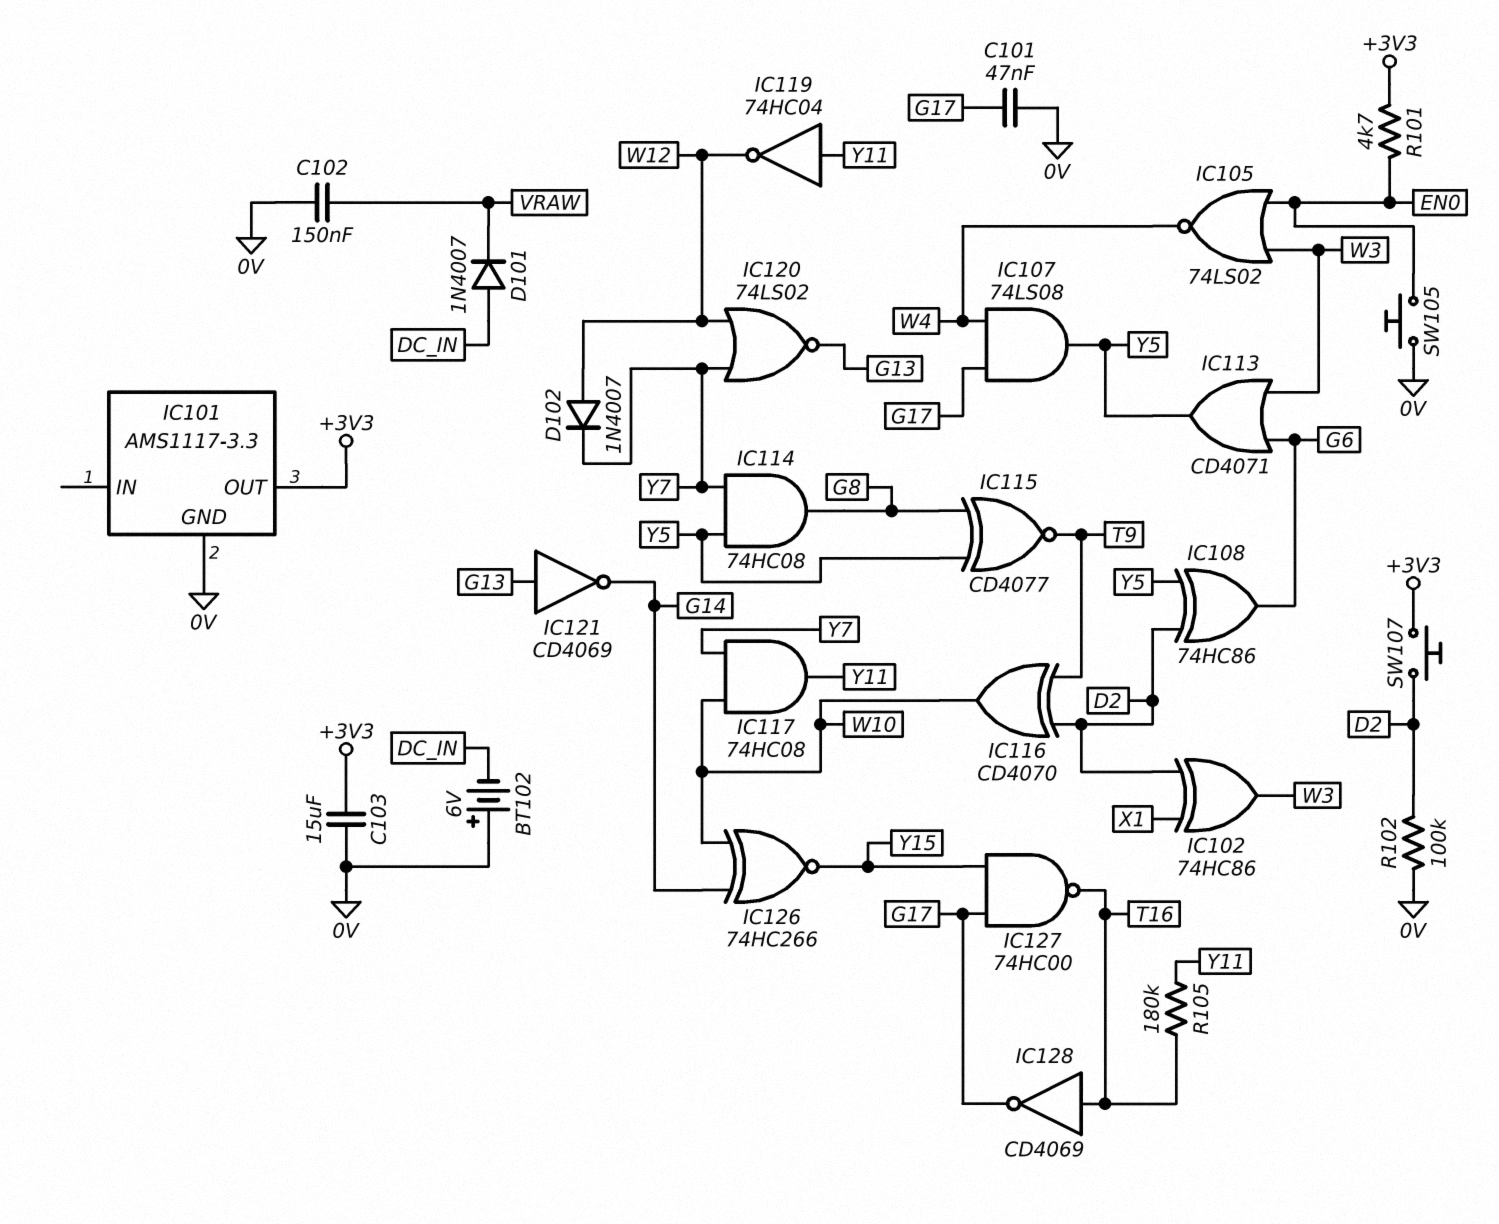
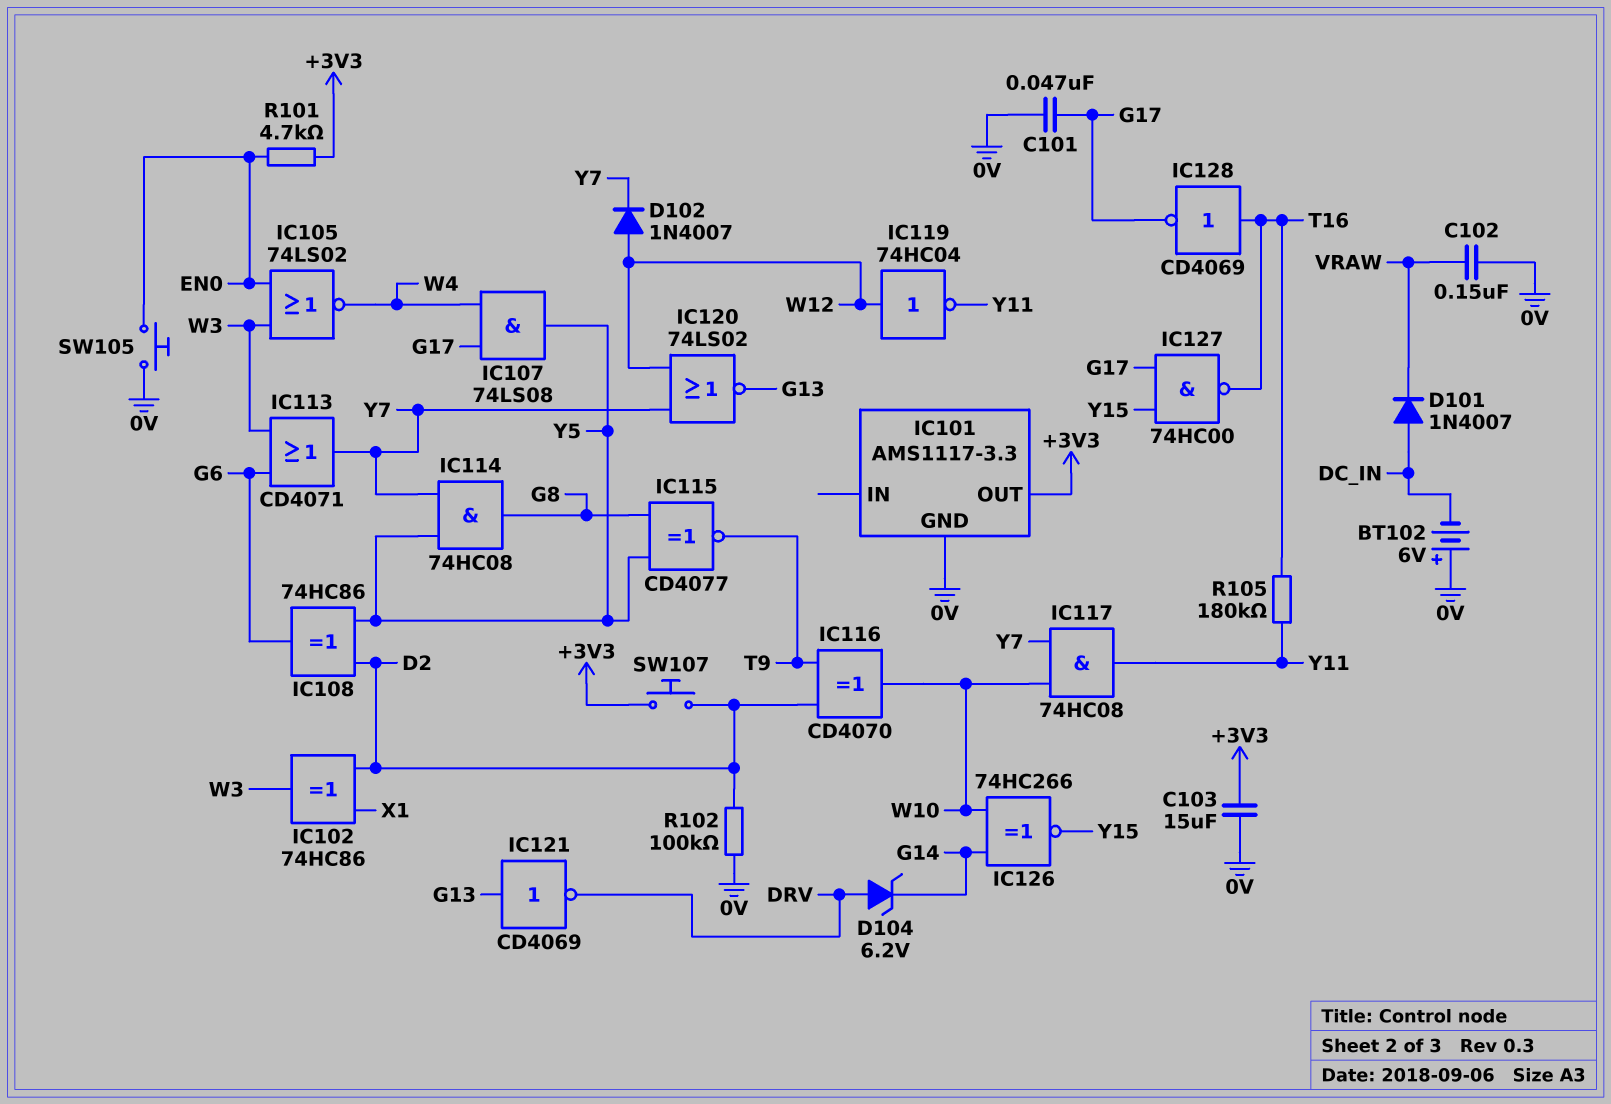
D104: none -> zener 6.2V (A DRV, K G14)
IC113: OR CD4071 (in G6, in W3, out Y5) -> OR CD4071 (in G6, in W3, out Y7)
IC119: NOT 74HC04 (in Y11, out W12) -> NOT 74HC04 (in W12, out Y11)
IC121: NOT CD4069 (in G13, out G14) -> NOT CD4069 (in G13, out DRV)

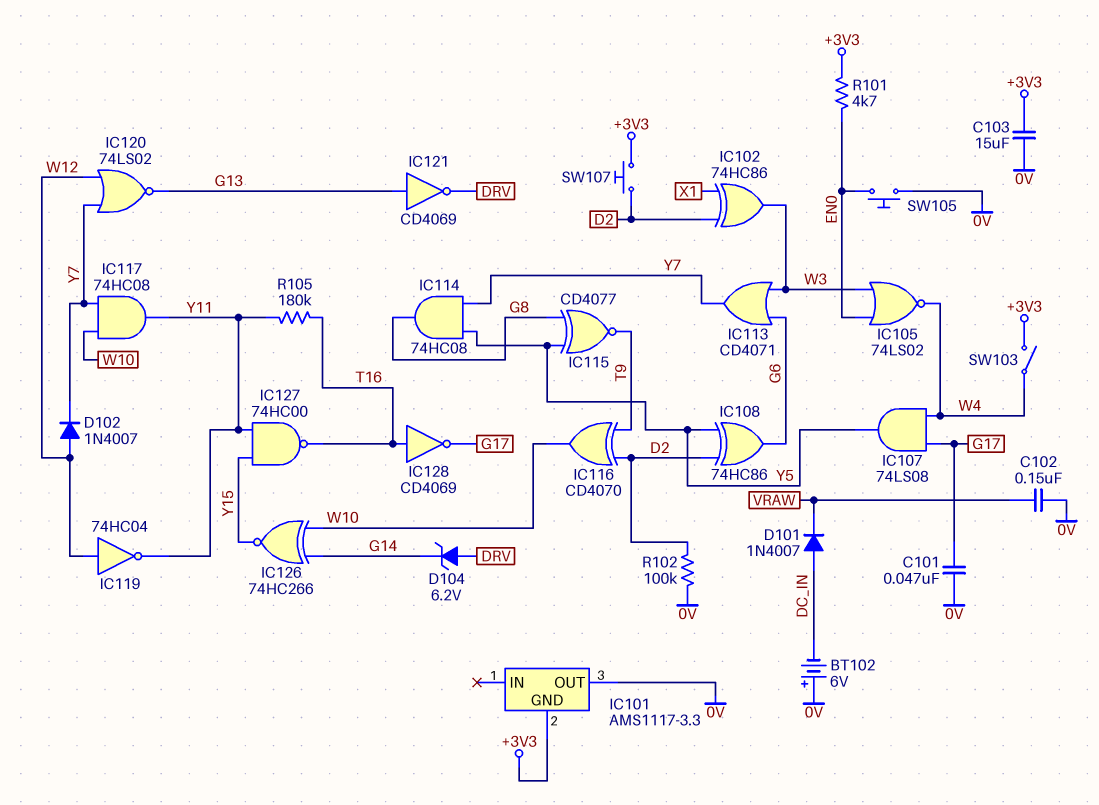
IC101 pin GND: 0V -> +3V3
IC101 pin OUT: +3V3 -> 0V
IC127: NAND 74HC00 (in G17, in Y15, out T16) -> NAND 74HC00 (in Y11, in Y15, out T16)
SW103: none -> switch (+3V3, W4)

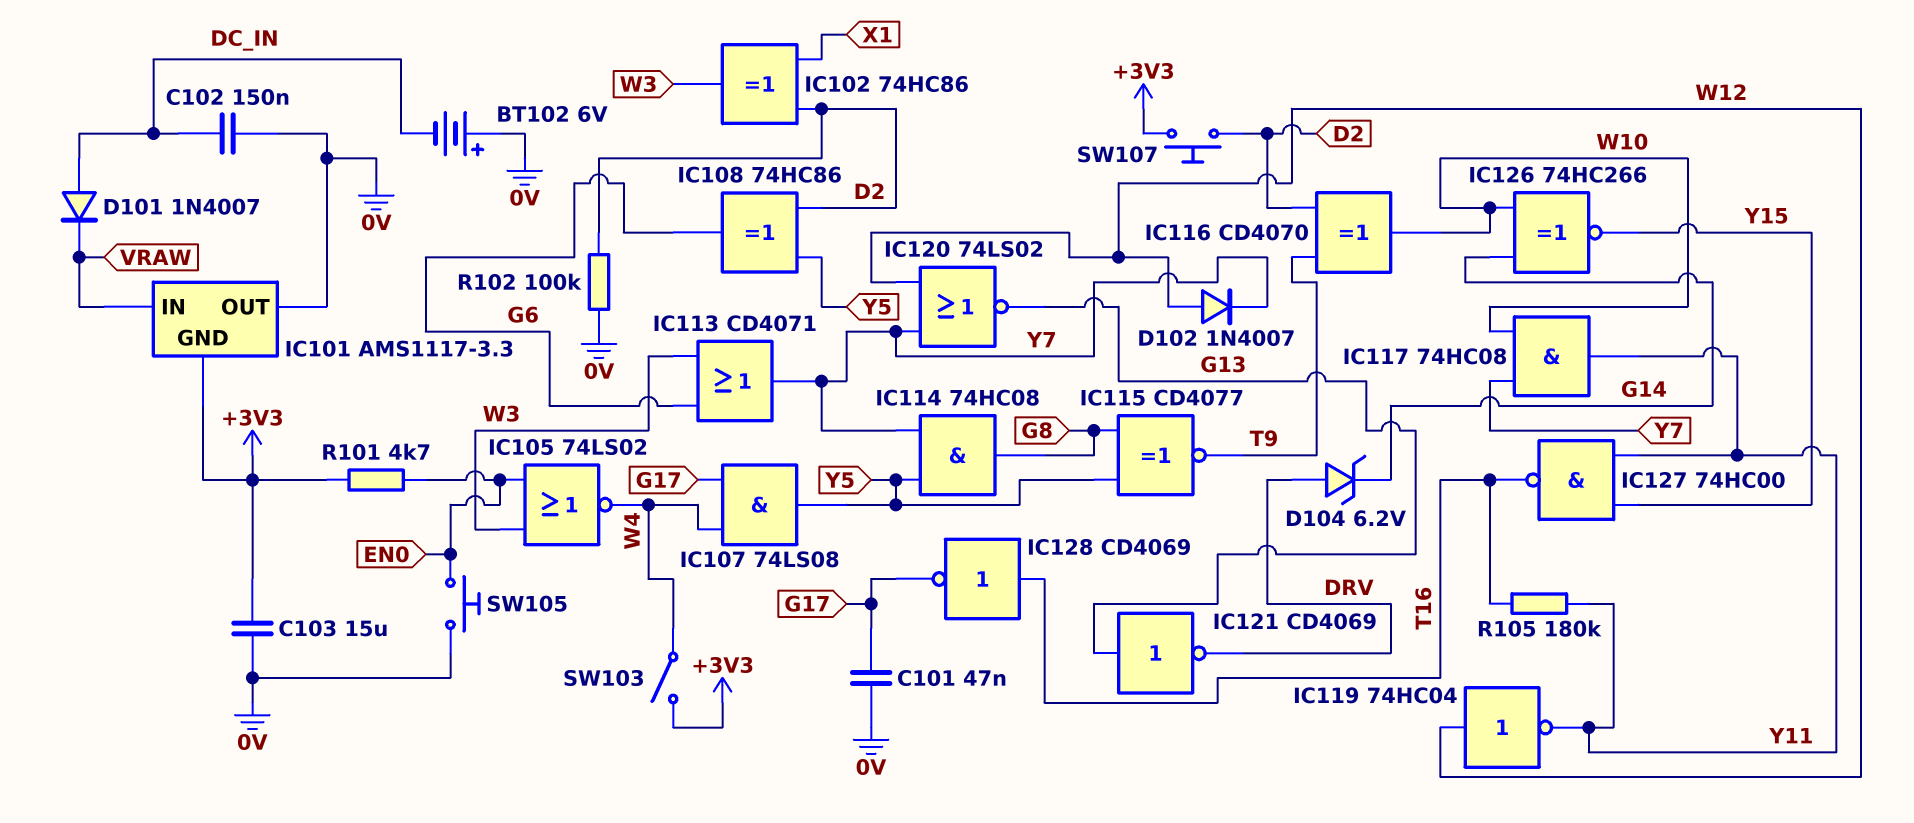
C102: 150nF (0V, VRAW) -> 150nF (0V, DC_IN)
IC101 pin IN: none -> VRAW

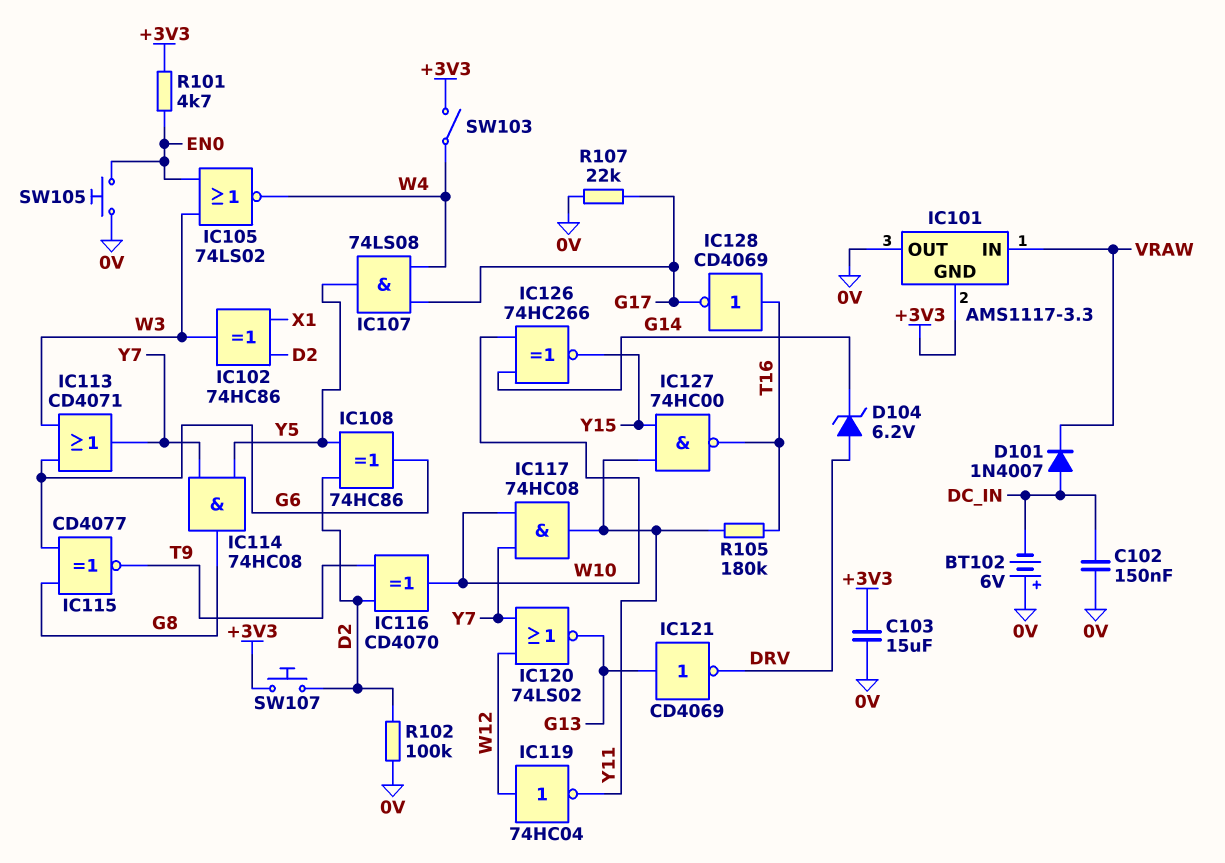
C101: 47nF (0V, G17) -> none
D102: diode 1N4007 (A W12, K Y7) -> none
IC115: XNOR CD4077 (in G8, in Y5, out T9) -> XNOR CD4077 (in G6, in G8, out T9)
R107: none -> 22k (0V, G17)

